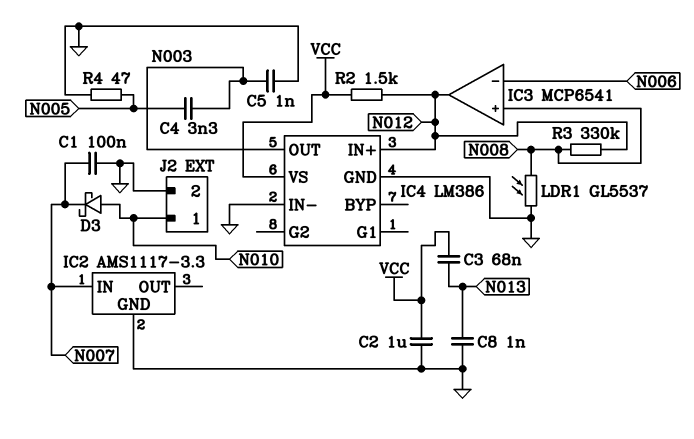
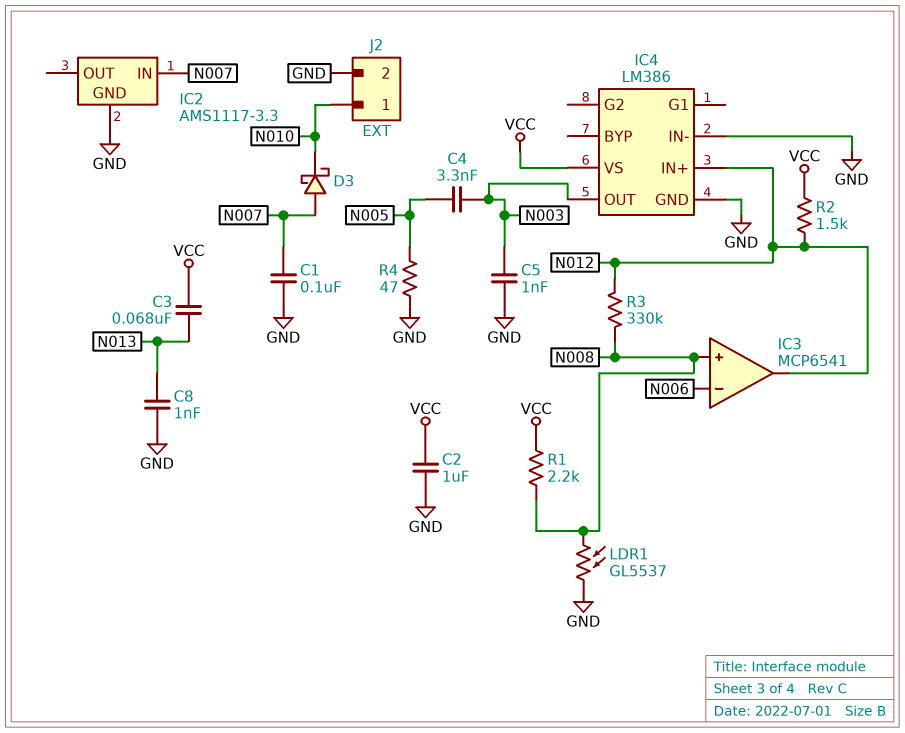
D3: schottky (A N010, K N007) -> schottky (A N007, K N010)
R1: none -> 2.2k (N008, VCC)

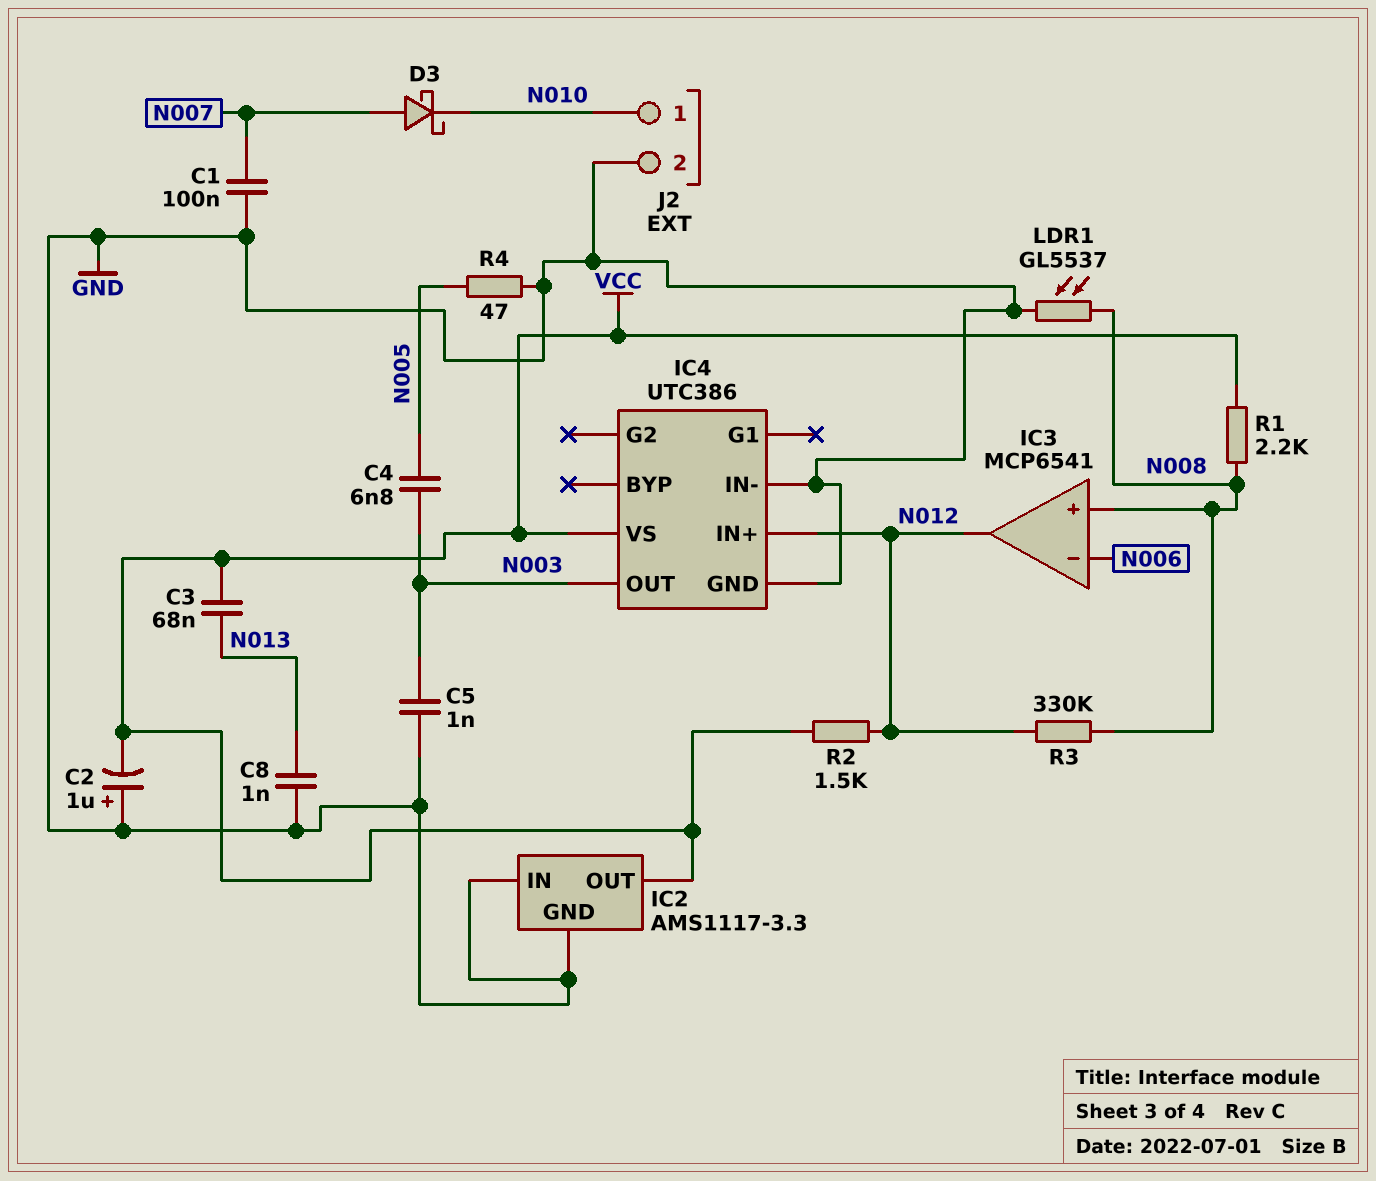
C2: 1uF (GND, VCC) -> 1uF (plus GND, minus VCC)
C4: 3.3nF (N003, N005) -> 6.8nF (N003, N005)
IC2 pin IN: N007 -> GND
IC2 pin OUT: none -> VCC
IC4: LM386 -> UTC386

